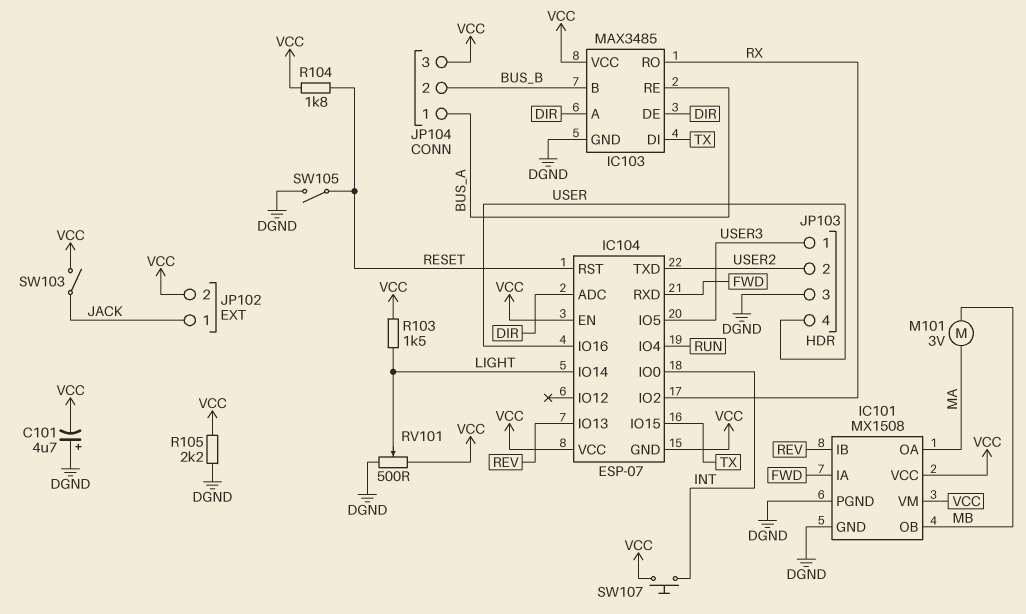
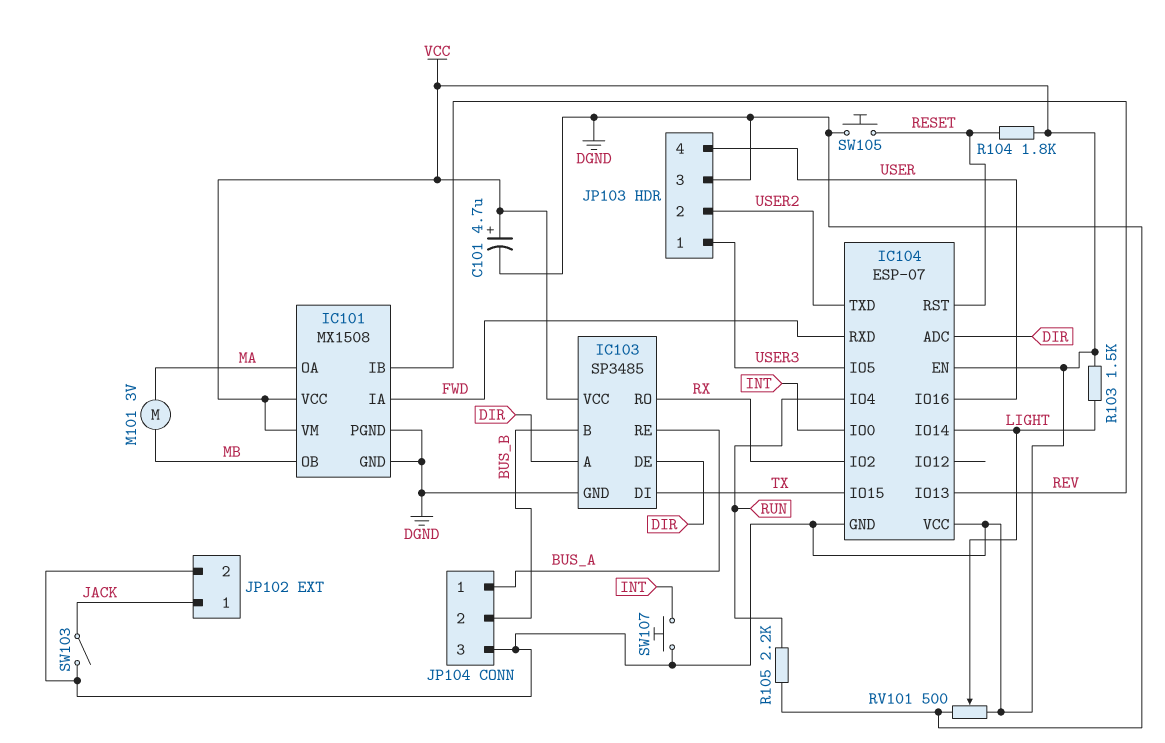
C101: 4.7uF (plus DGND, minus VCC) -> 4.7uF (plus VCC, minus DGND)
IC103: MAX3485 -> SP3485
R105: 2.2k (DGND, VCC) -> 2.2k (DGND, RUN)
SW105: switch (DGND, RESET) -> button (DGND, RESET)

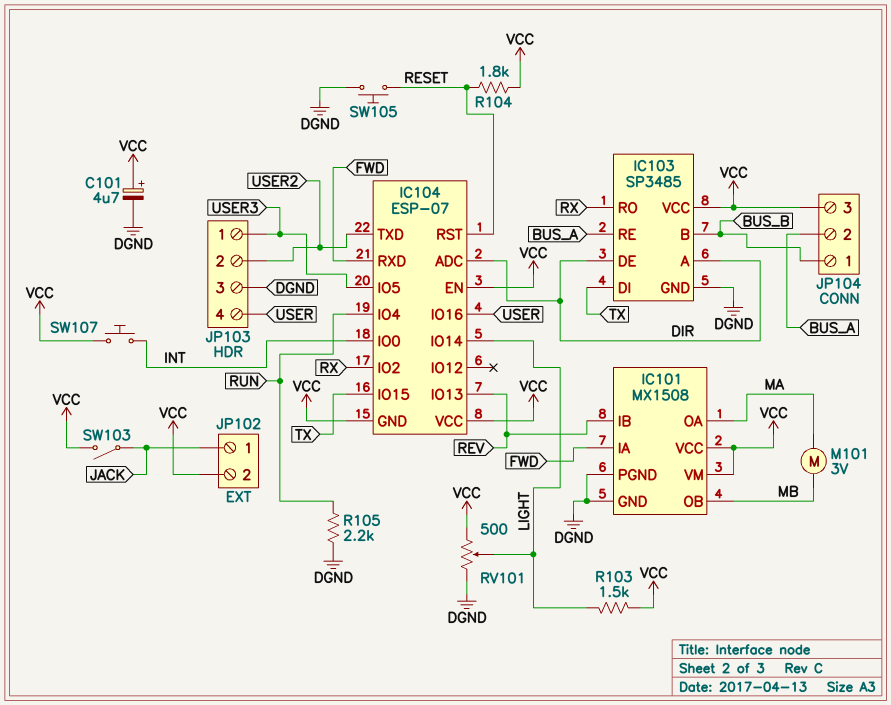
JP104 pin 1: BUS_A -> BUS_B
JP104 pin 2: BUS_B -> BUS_A

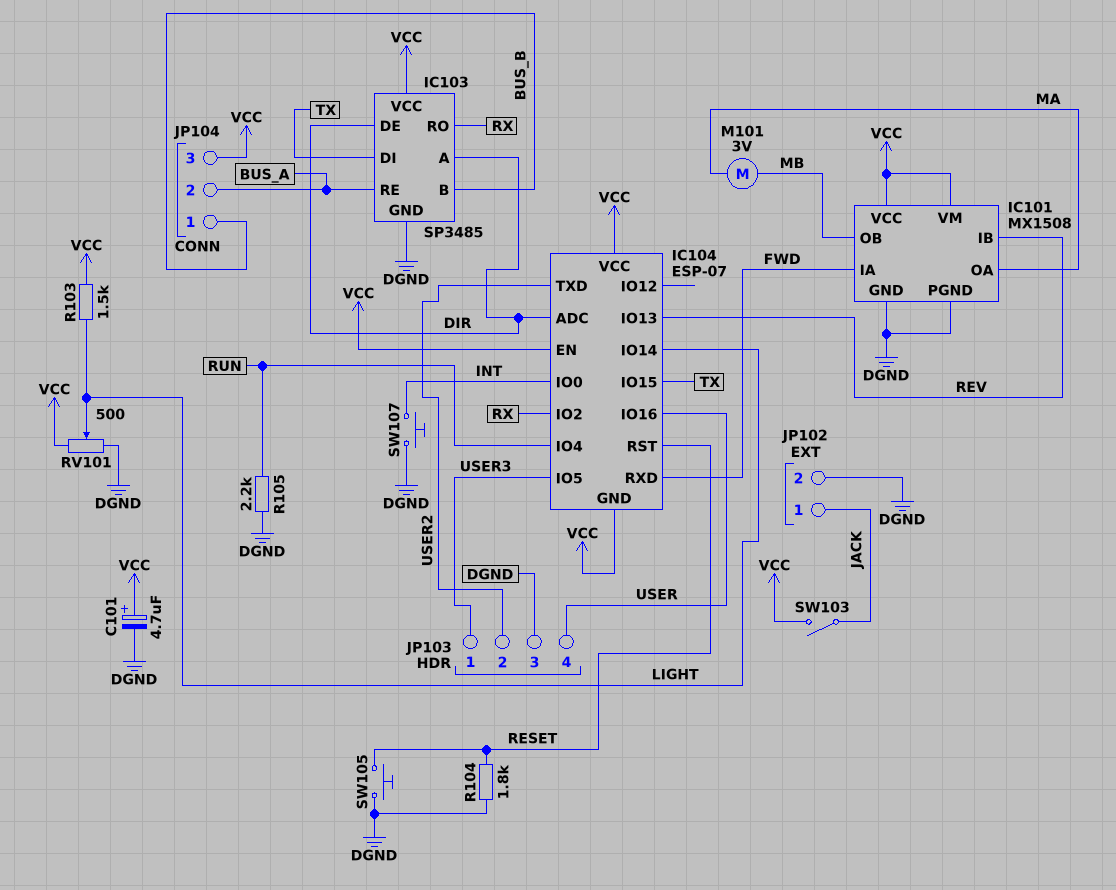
JP102 pin 2: VCC -> DGND
R104: 1.8k (RESET, VCC) -> 1.8k (DGND, RESET)
SW107: button (INT, VCC) -> button (DGND, INT)

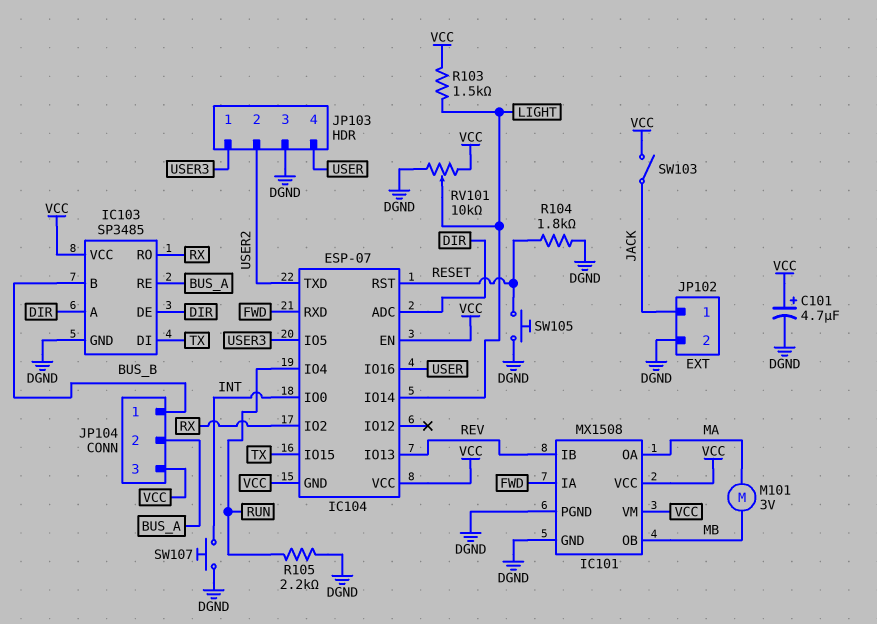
RV101: 500 (DGND, VCC, wiper LIGHT) -> 10k (DGND, VCC, wiper LIGHT)

